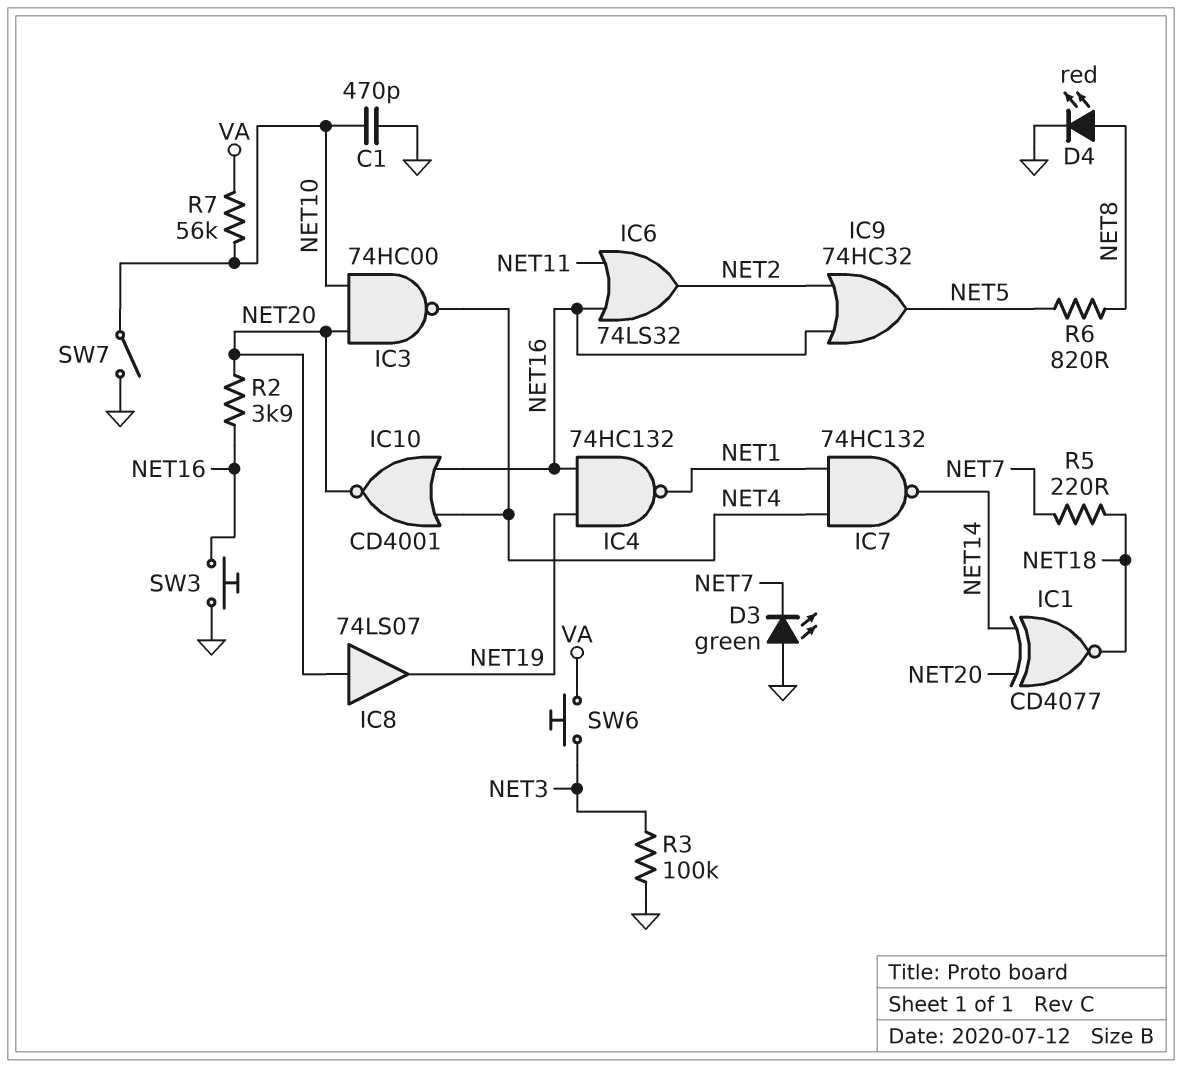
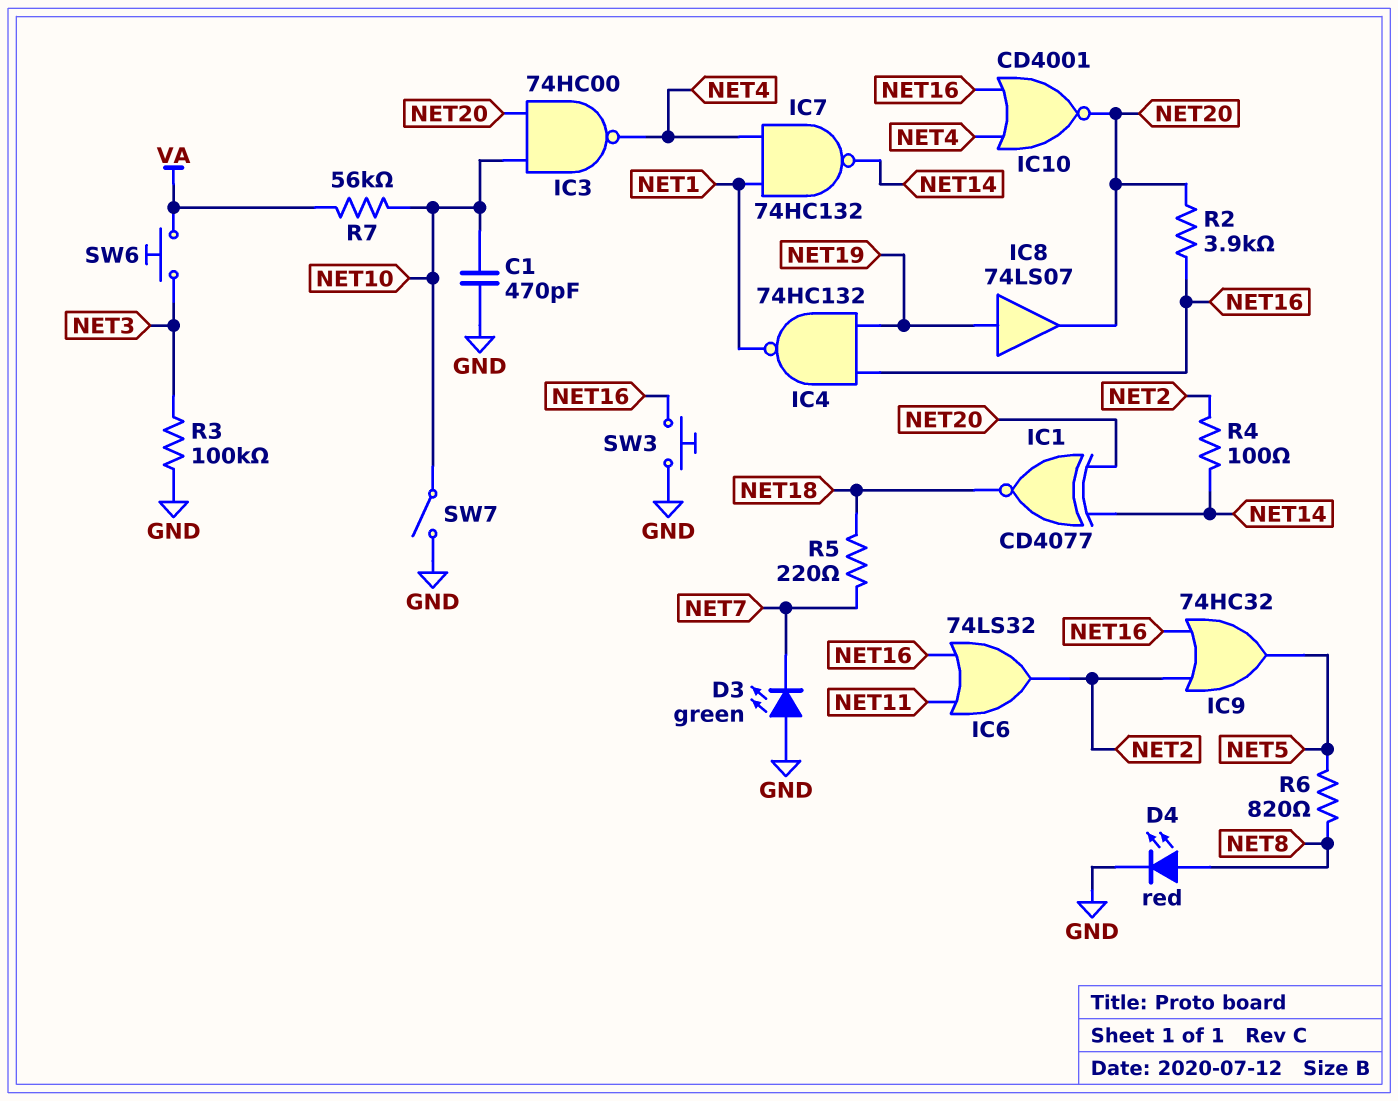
IC8: buffer 74LS07 (in NET20, out NET19) -> buffer 74LS07 (in NET19, out NET20)
R4: none -> 100 (NET2, NET14)

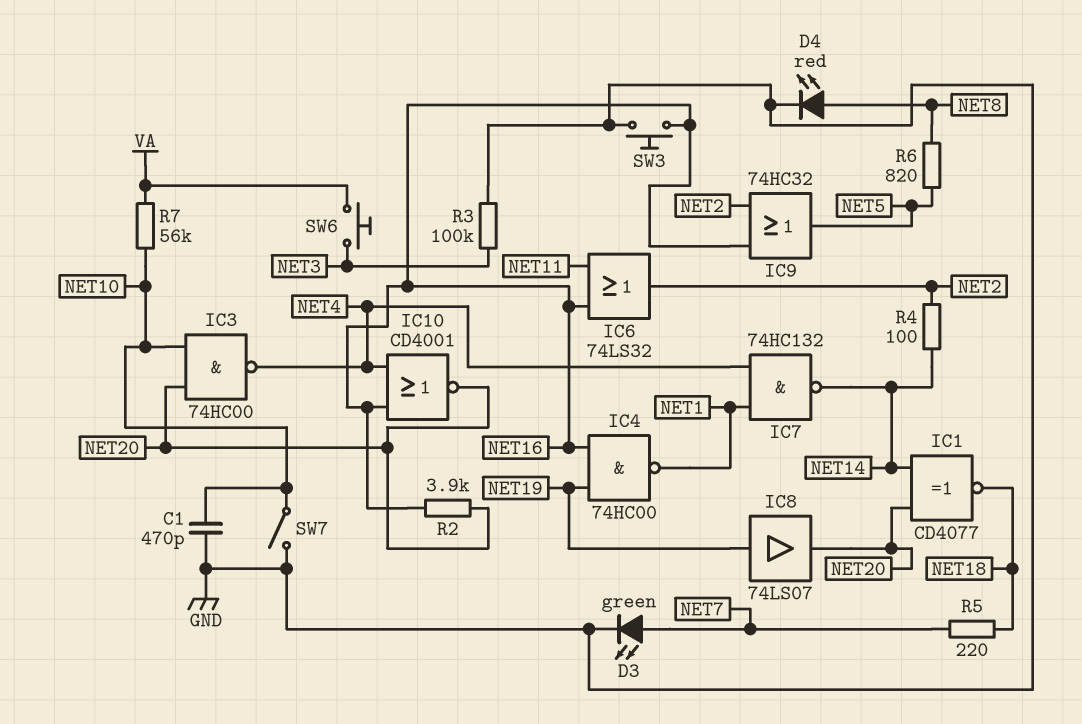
D3: LED green (A GND, K NET7) -> LED green (A NET7, K GND)
IC4: NAND 74HC132 (in NET16, in NET19, out NET1) -> NAND 74HC00 (in NET16, in NET19, out NET1)

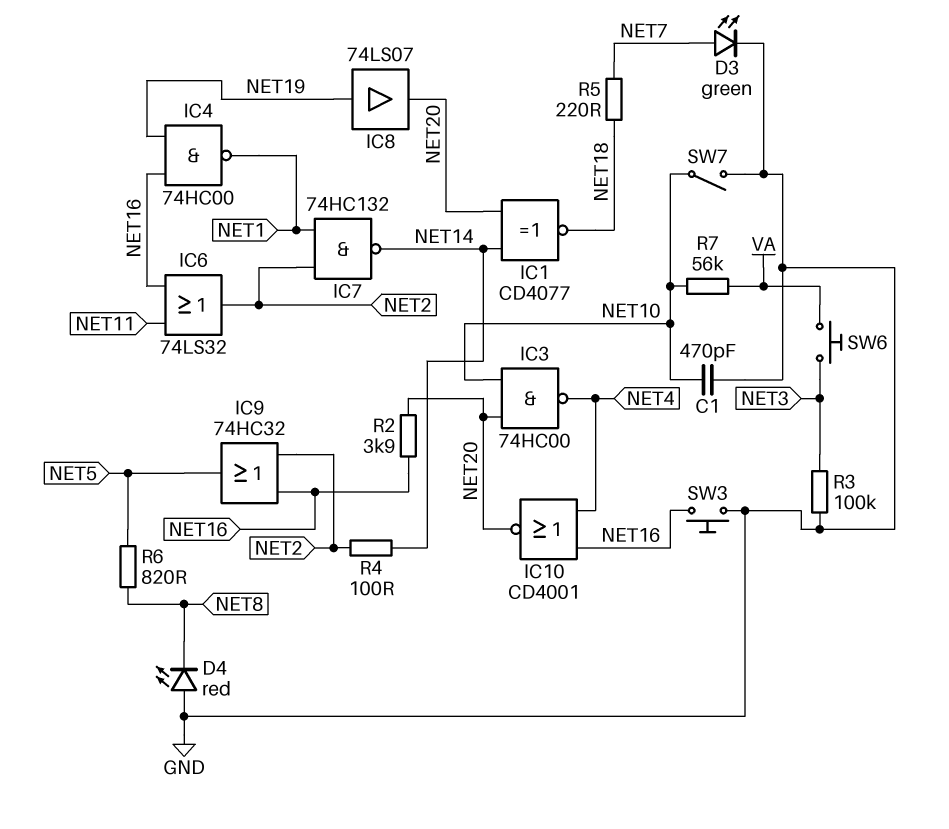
D4: LED red (A NET8, K GND) -> LED red (A GND, K NET8)
IC7: NAND 74HC132 (in NET1, in NET4, out NET14) -> NAND 74HC132 (in NET1, in NET2, out NET14)

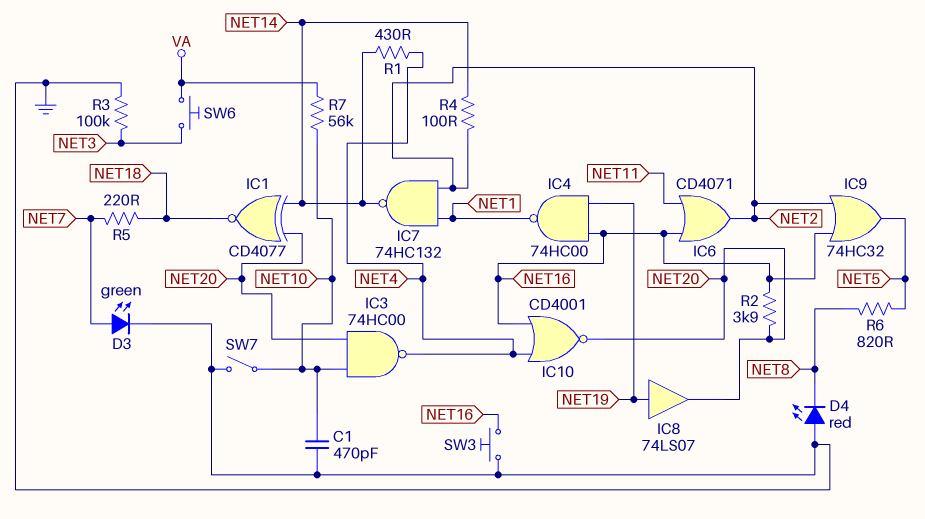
IC6: OR 74LS32 (in NET11, in NET16, out NET2) -> OR CD4071 (in NET11, in NET16, out NET2)
R1: none -> 430 (NET4, NET14)

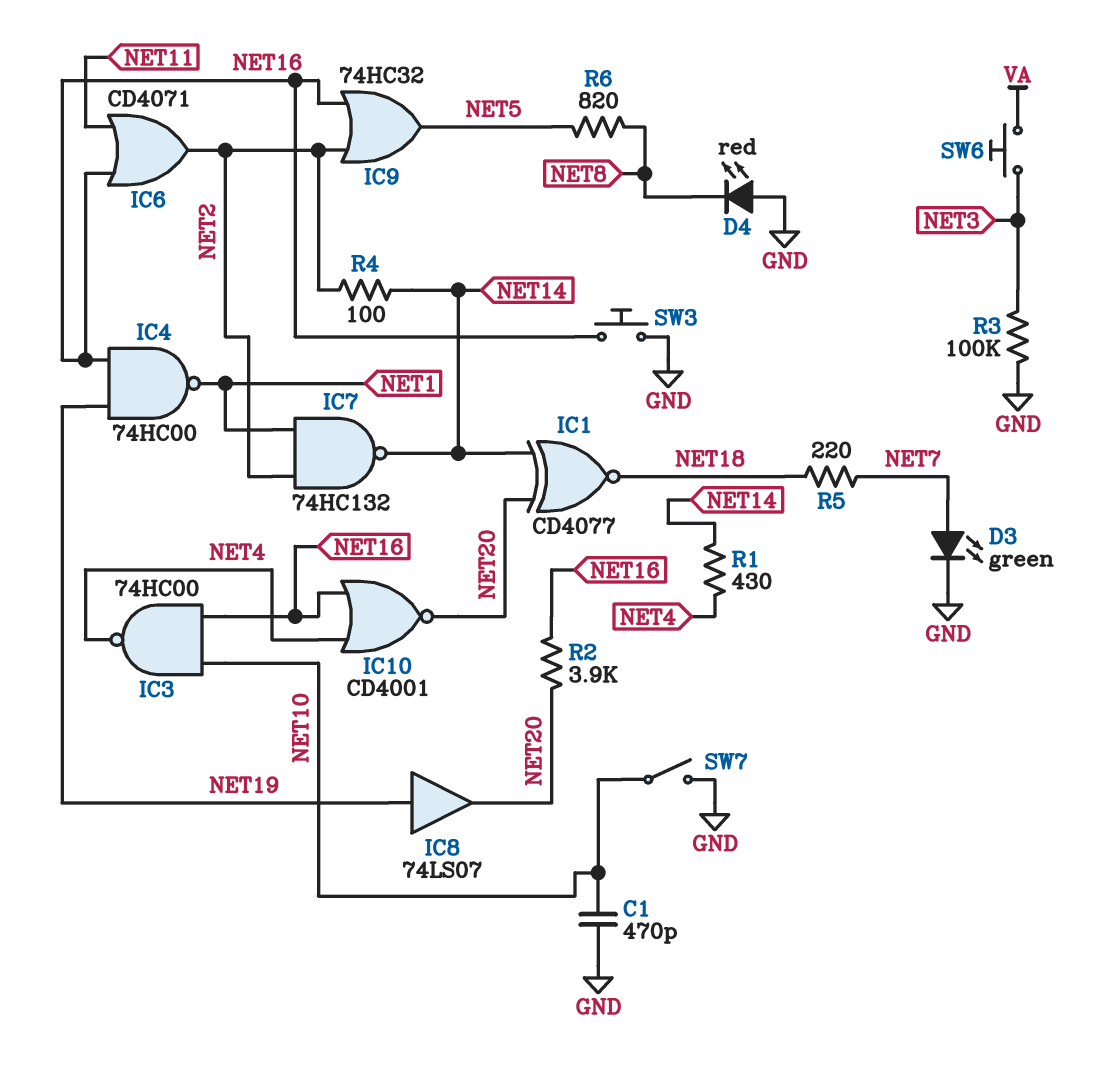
IC3: NAND 74HC00 (in NET10, in NET20, out NET4) -> NAND 74HC00 (in NET10, in NET16, out NET4)
R7: 56k (NET10, VA) -> none

